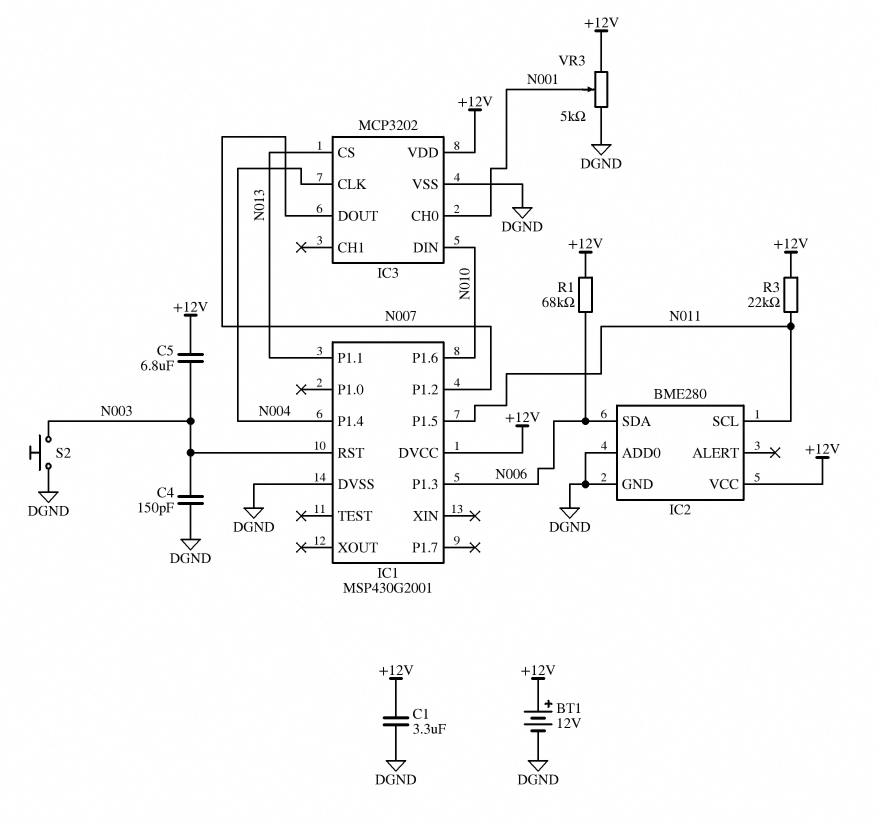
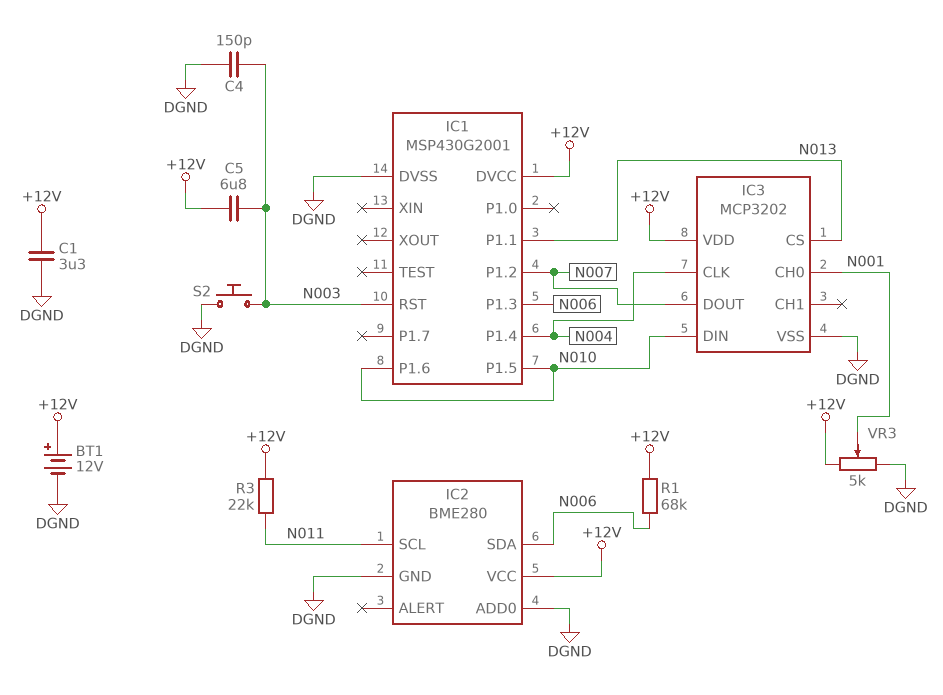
IC1 pin P1.5: N011 -> N010

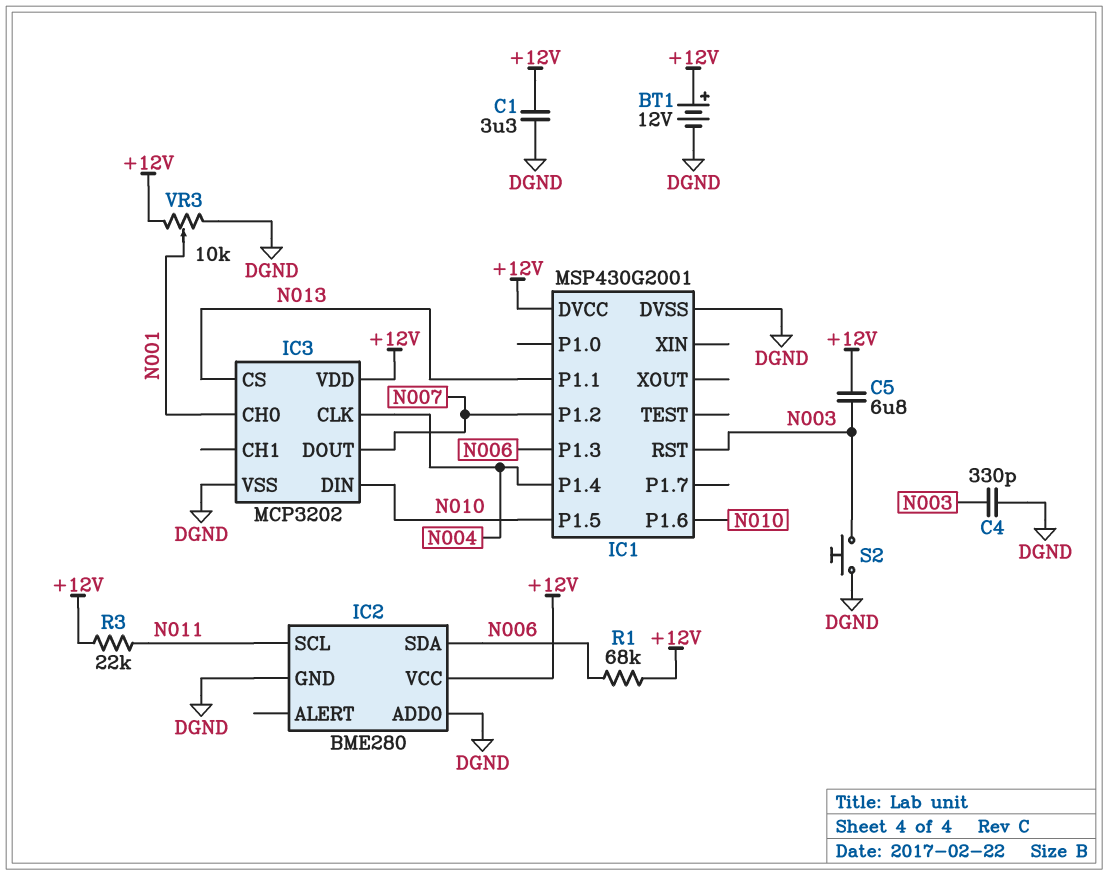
C4: 150pF (DGND, N003) -> 330pF (DGND, N003)
VR3: 5k (+12V, DGND, wiper N001) -> 10k (+12V, DGND, wiper N001)

